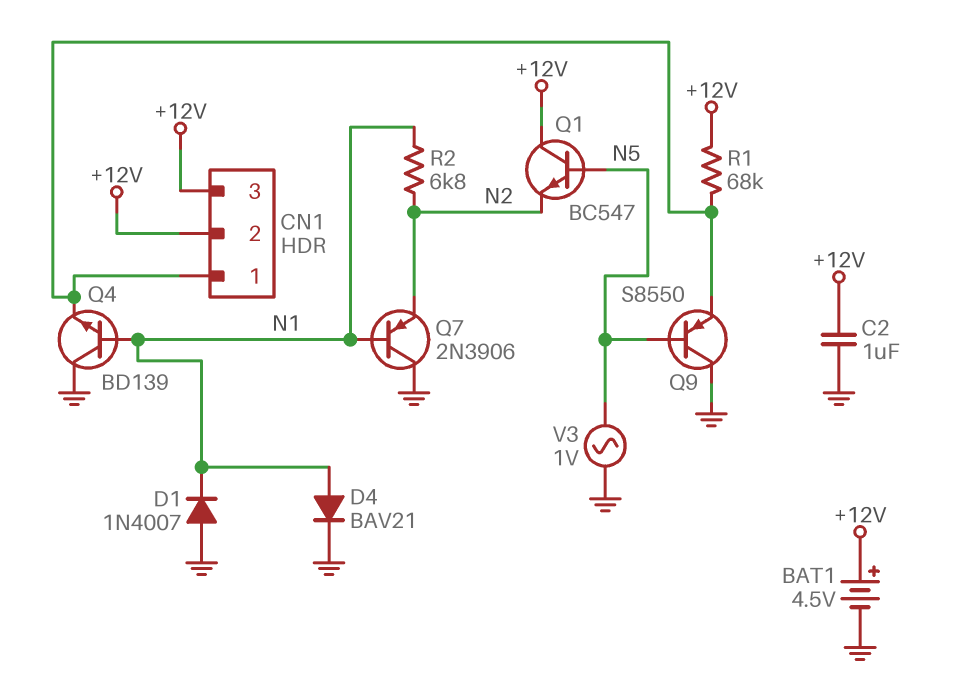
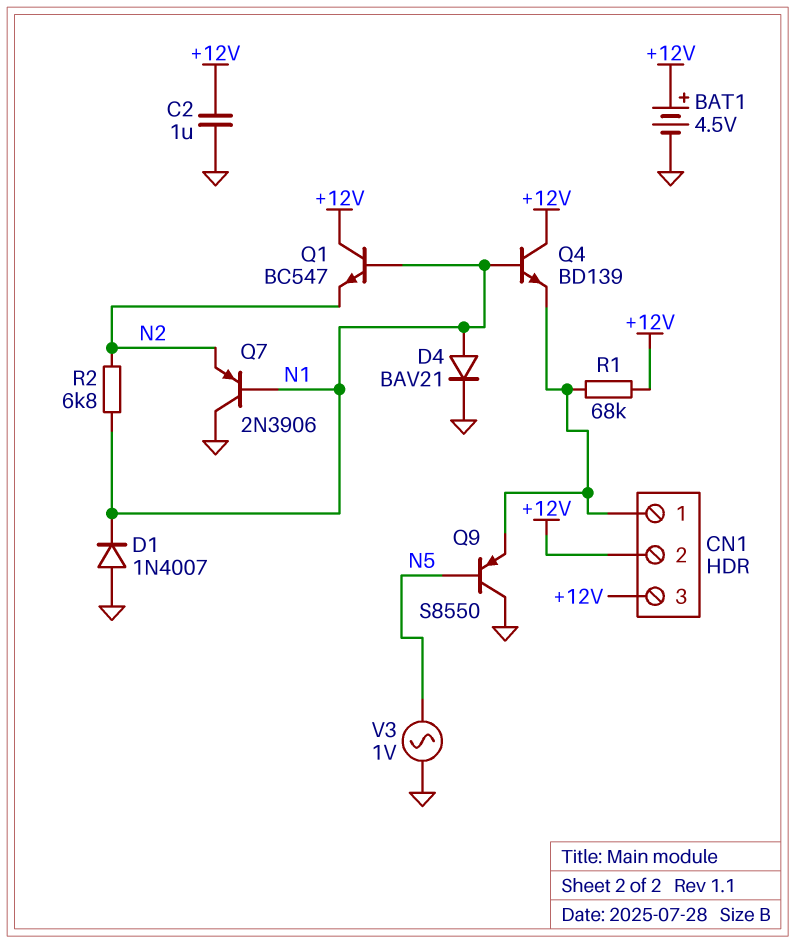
Q1: NPN BC547 (B N5, C +12V, E N2) -> NPN BC547 (B N1, C +12V, E N2)
Q4: NPN BD139 (B N1, C GND, E CN1/1) -> NPN BD139 (B N1, C +12V, E CN1/1)

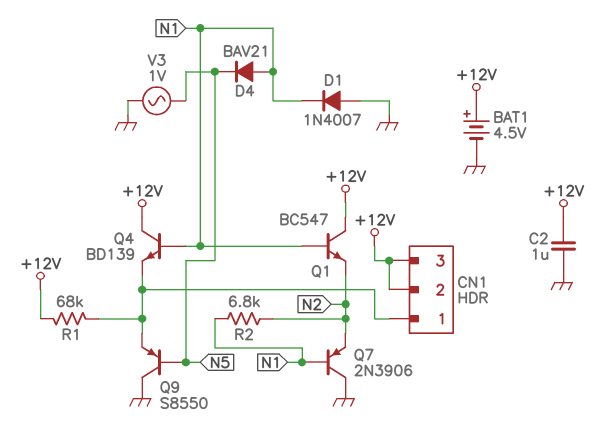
D4: diode BAV21 (A N1, K GND) -> diode BAV21 (A N1, K N5)

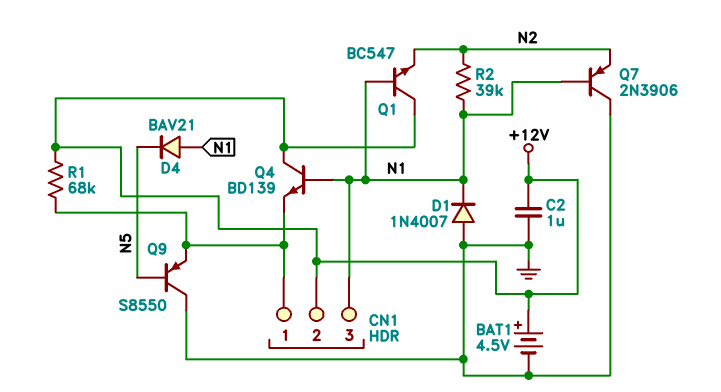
CN1 pin 3: +12V -> N1
R2: 6.8k (N1, N2) -> 39k (N1, N2)
V3: AC 1V (GND, N5) -> none

